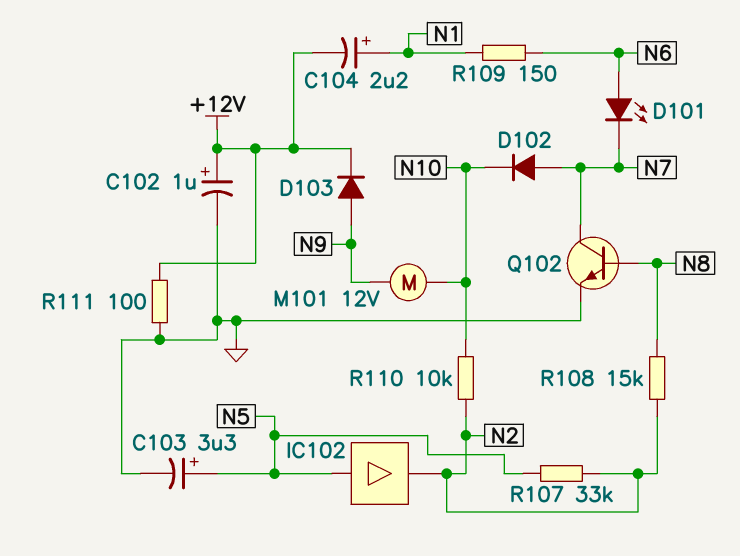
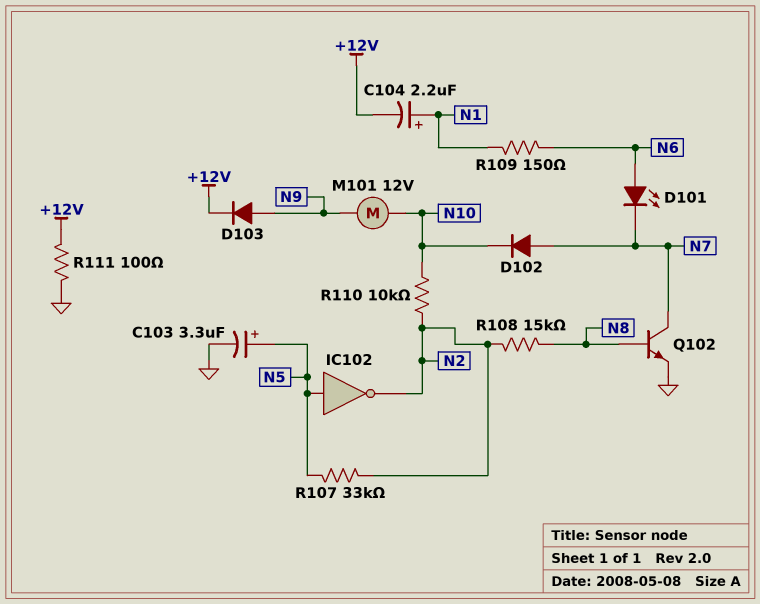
C102: 1uF (plus +12V, minus GND) -> none
IC102: buffer (in N5, out N2) -> NOT (in N5, out N2)

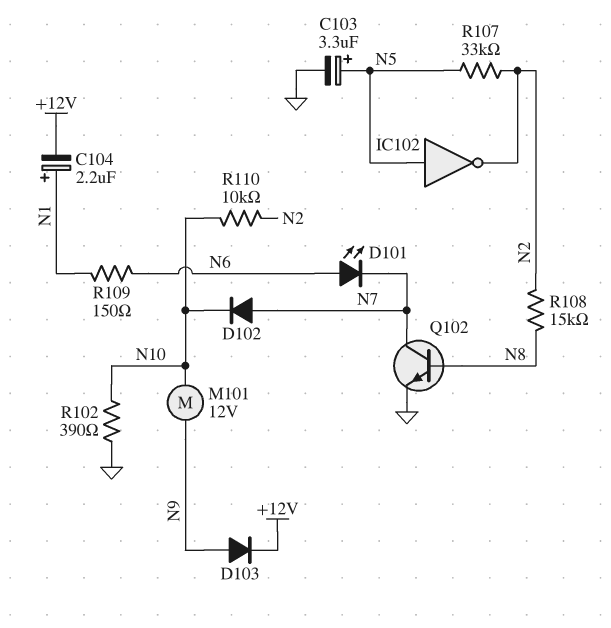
R102: none -> 390 (GND, N10)
R111: 100 (+12V, GND) -> none

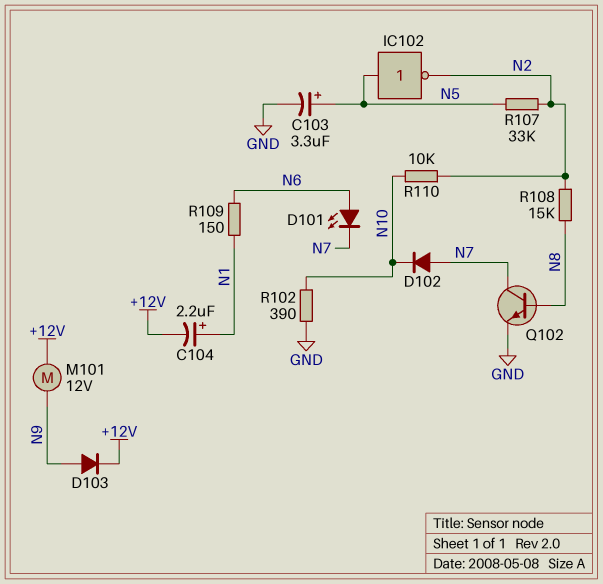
M101: motor 12V (N9, N10) -> motor 12V (+12V, N9)

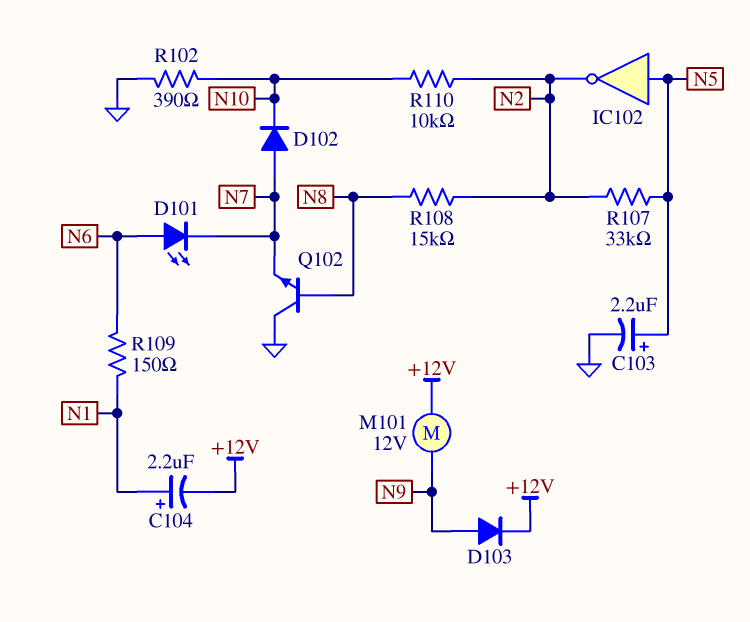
C103: 3.3uF (plus N5, minus GND) -> 2.2uF (plus N5, minus GND)
Q102: NPN (B N8, C N7, E GND) -> NPN (B N8, C GND, E N7)

